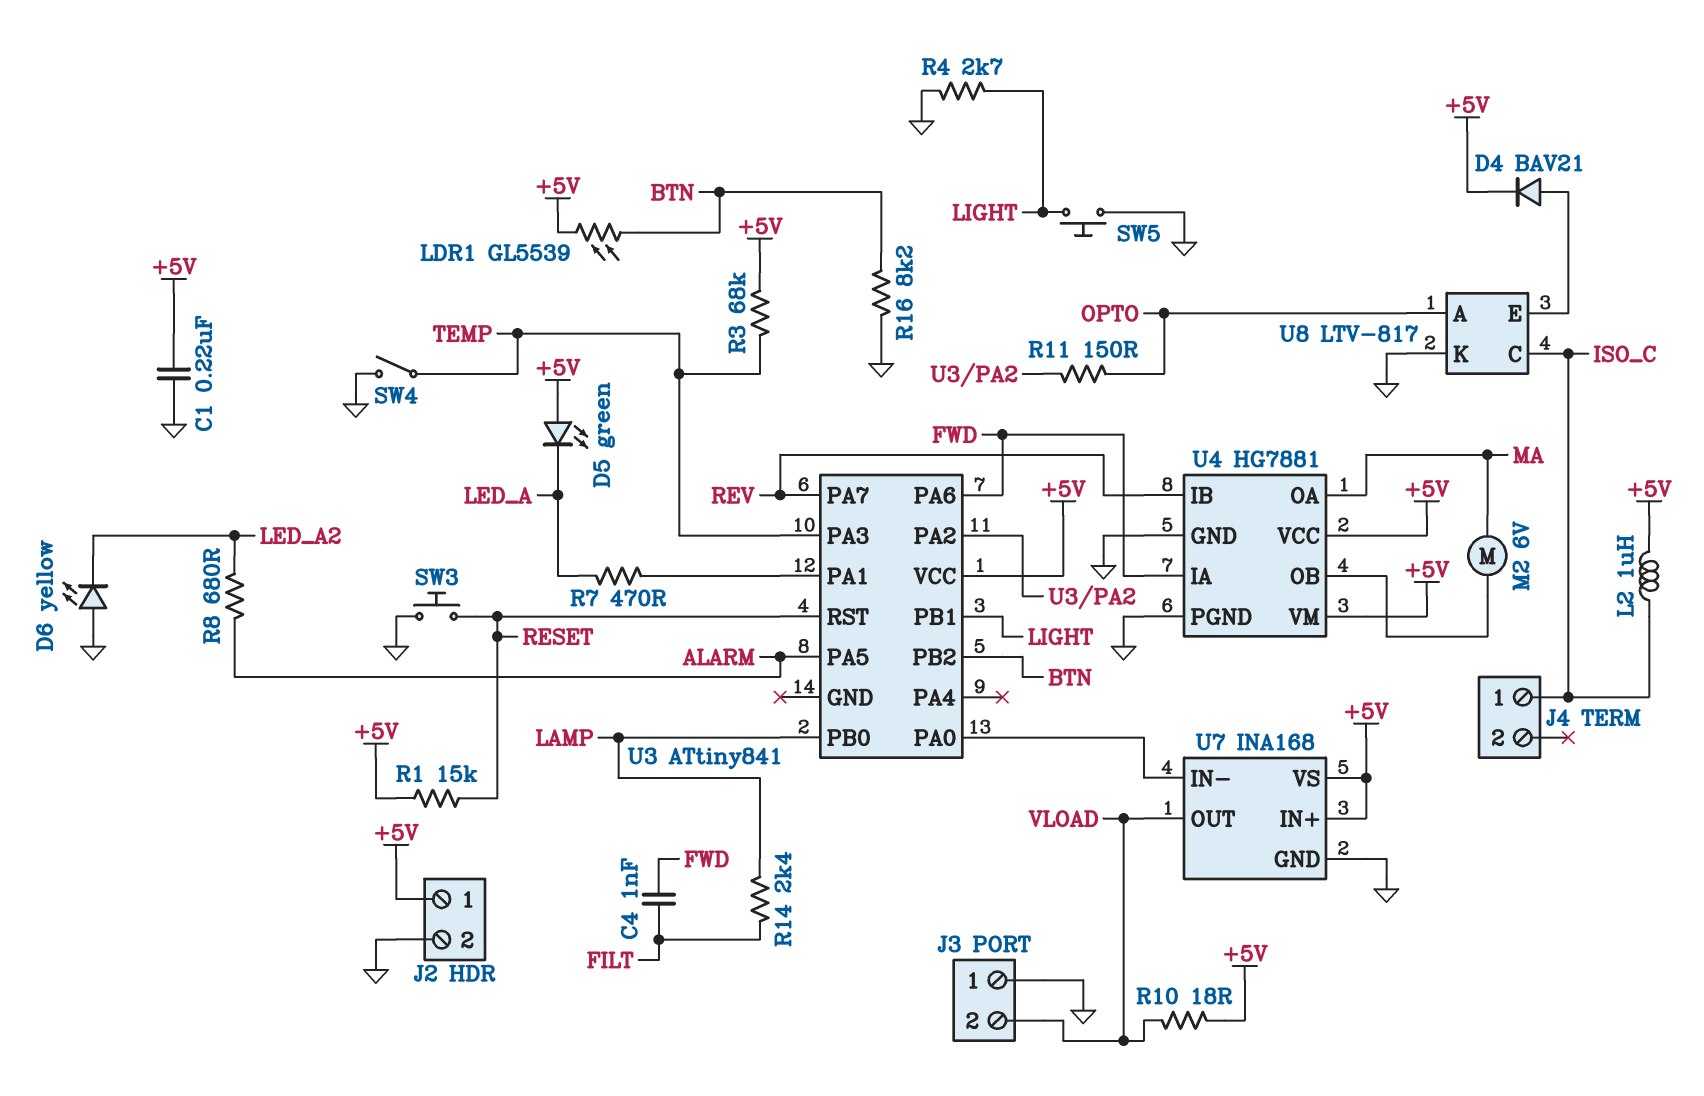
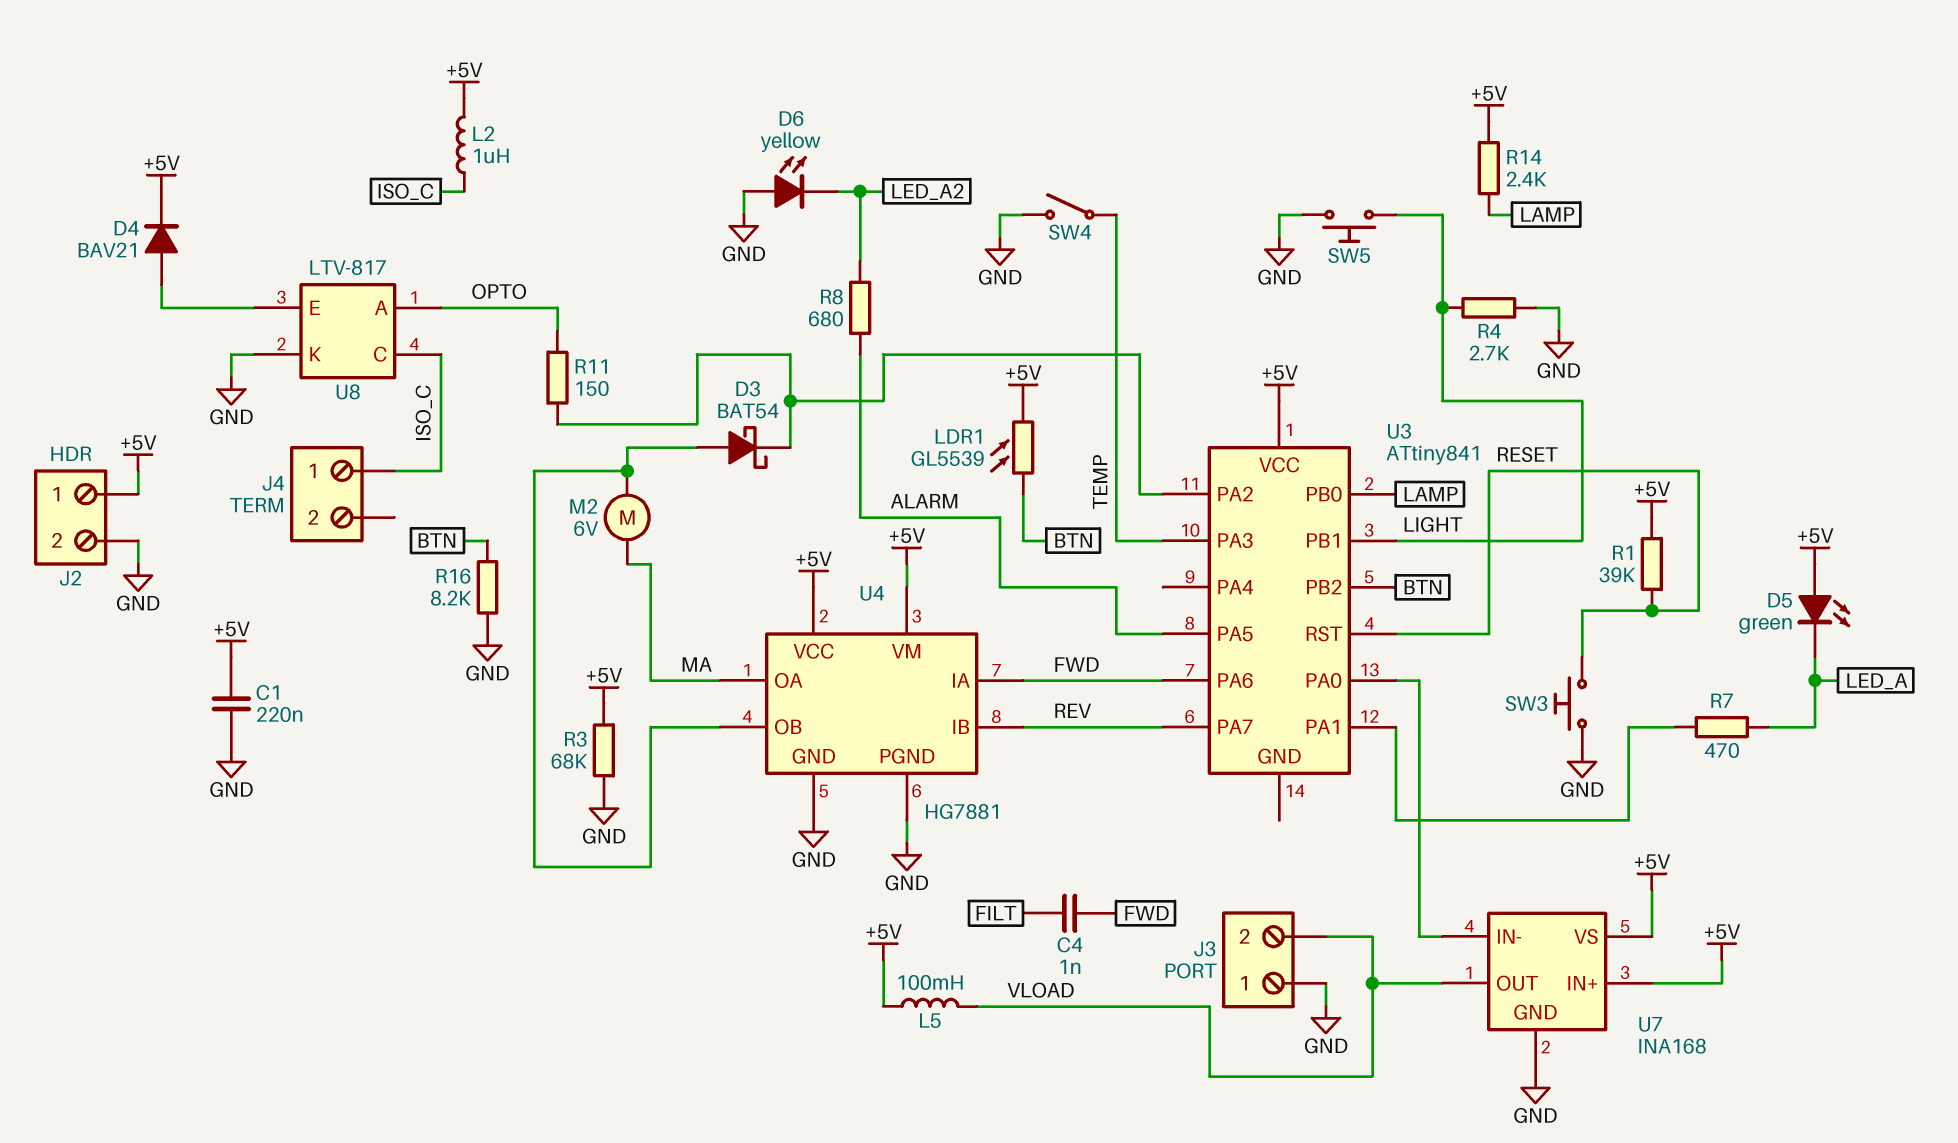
D3: none -> schottky BAT54 (A U4/OB, K U3/PA2)
L5: none -> 100mH (+5V, VLOAD)
R1: 15k (+5V, RESET) -> 39k (+5V, RESET)
R3: 68k (+5V, TEMP) -> 68k (+5V, GND)
R10: 18 (+5V, VLOAD) -> none
R14: 2.4k (FILT, LAMP) -> 2.4k (+5V, LAMP)

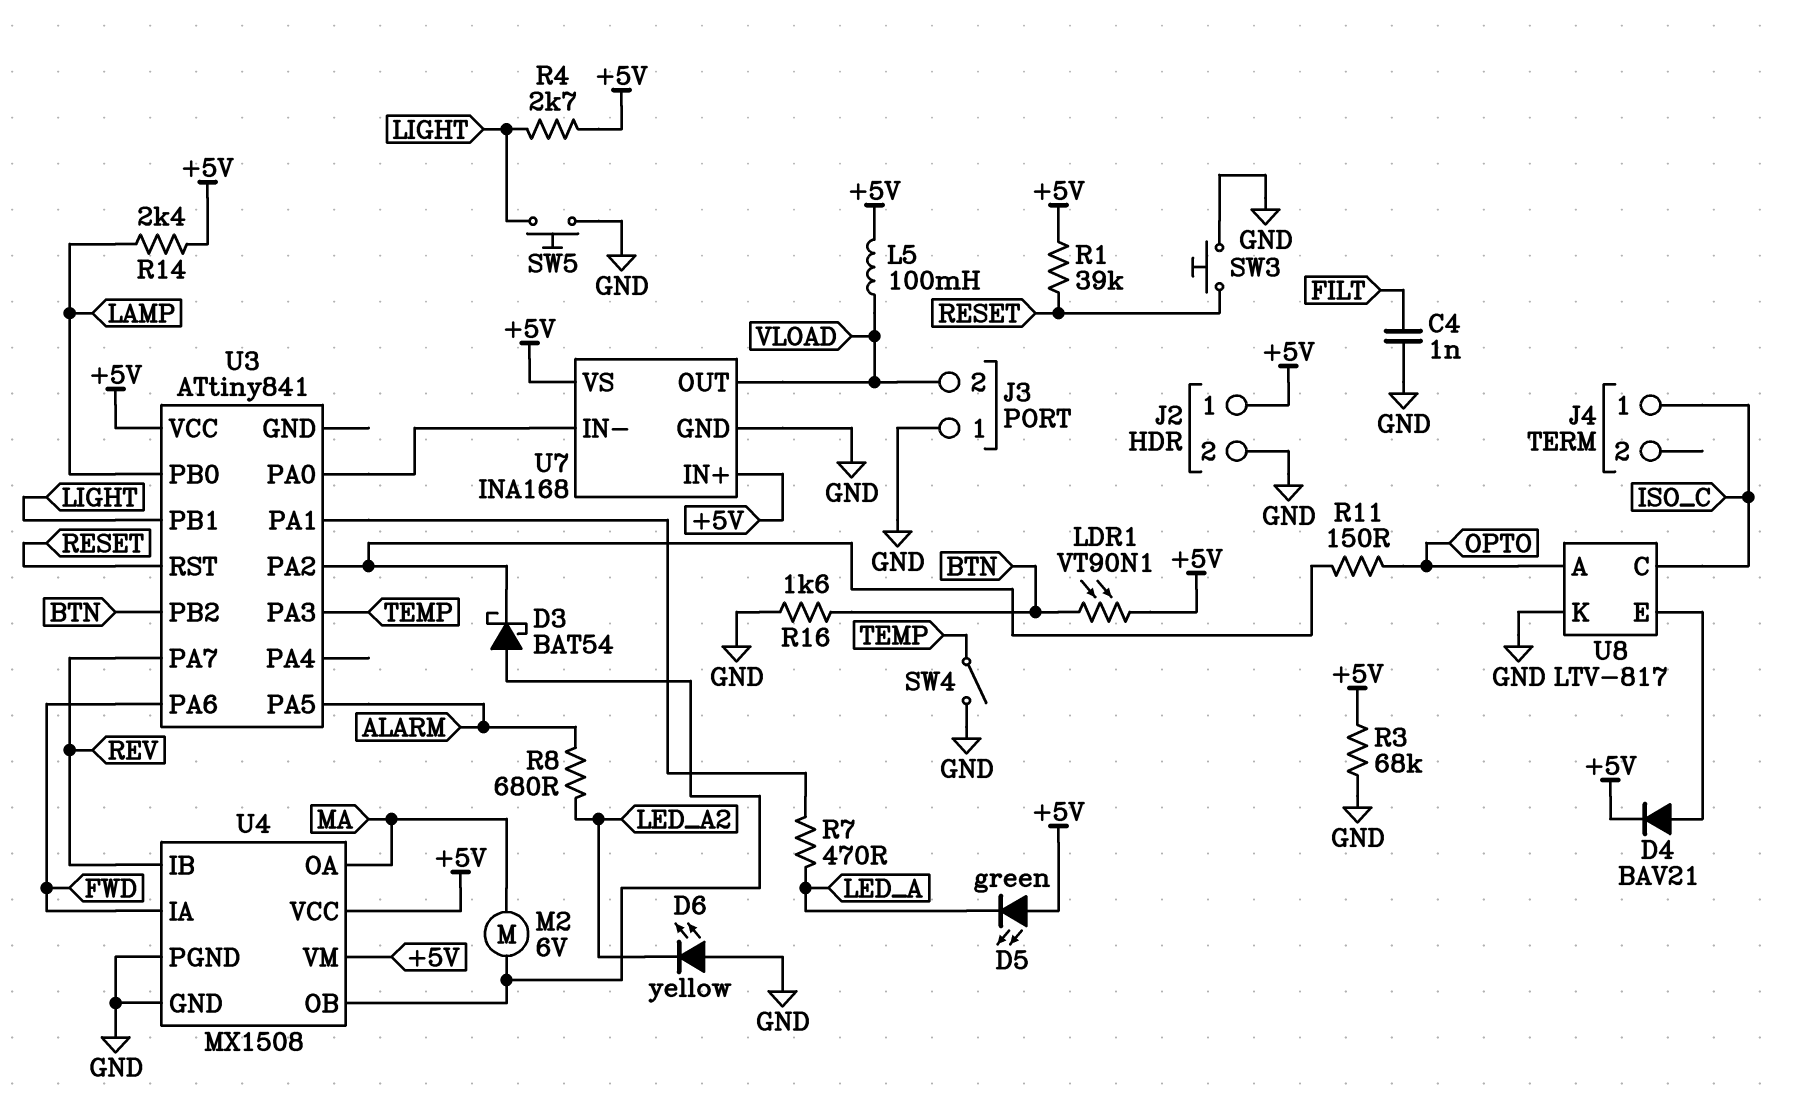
C1: 220nF (+5V, GND) -> none
C4: 1nF (FILT, FWD) -> 1nF (FILT, GND)
L2: 1uH (+5V, ISO_C) -> none
LDR1: GL5539 (+5V, BTN) -> VT90N1 (+5V, BTN)
R4: 2.7k (GND, LIGHT) -> 2.7k (+5V, LIGHT)
R16: 8.2k (BTN, GND) -> 1.6k (BTN, GND)
U4: HG7881 -> MX1508

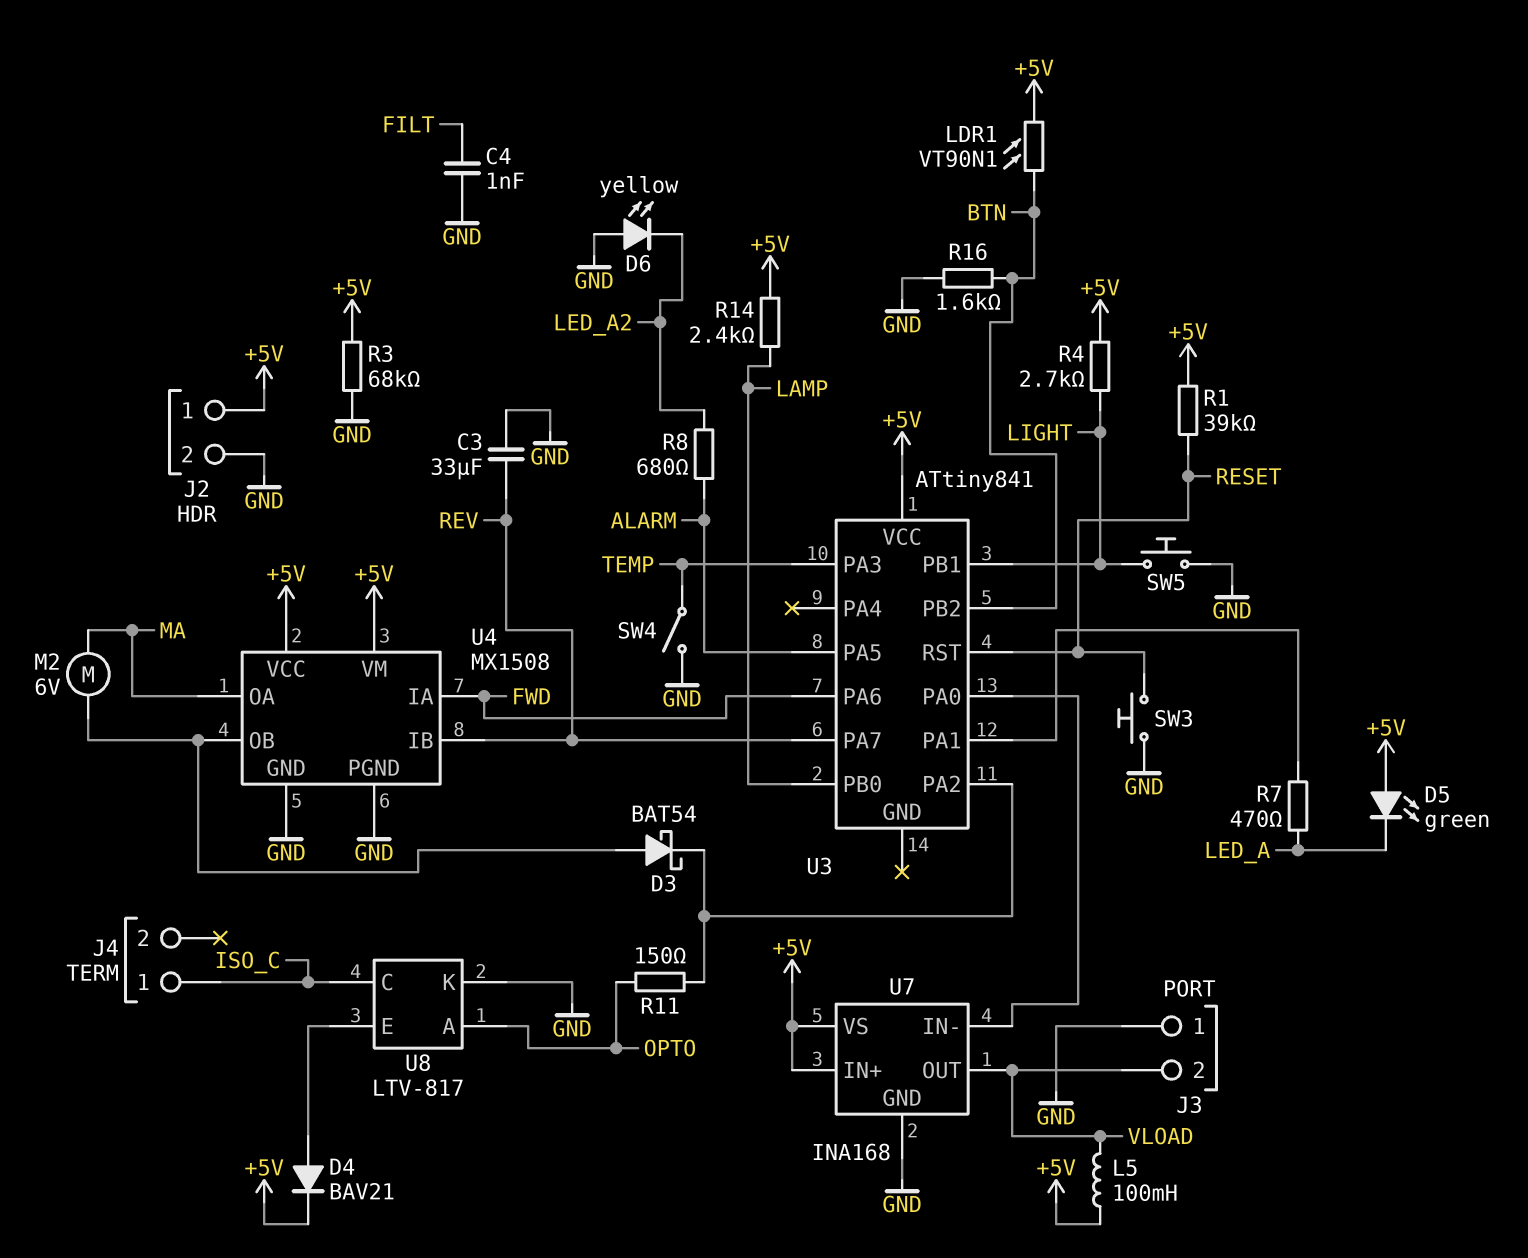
C3: none -> 33uF (GND, REV)

